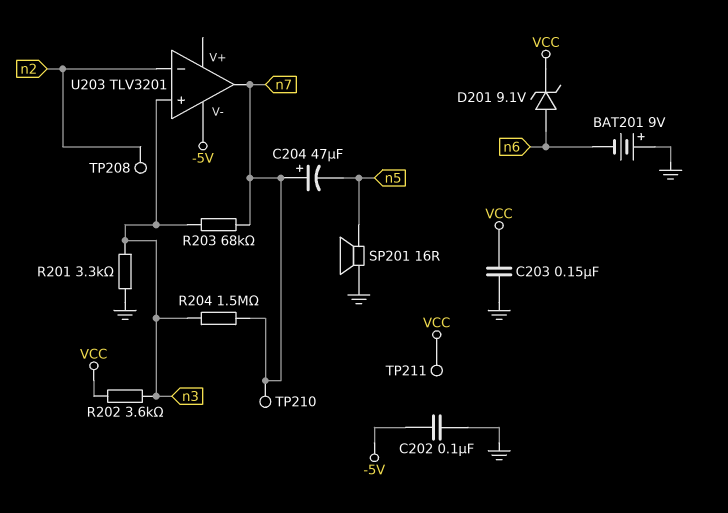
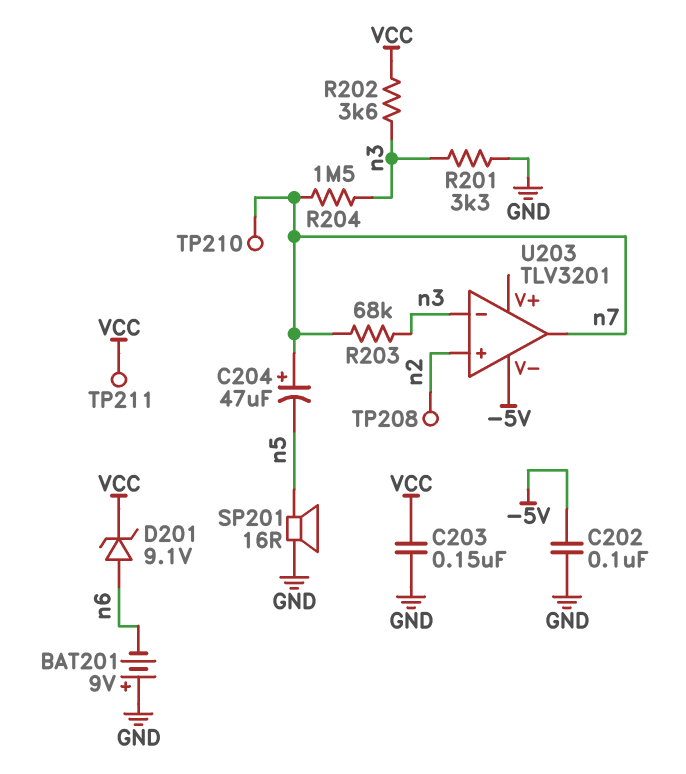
U203 pin in+: n3 -> n2
U203 pin in-: n2 -> n3

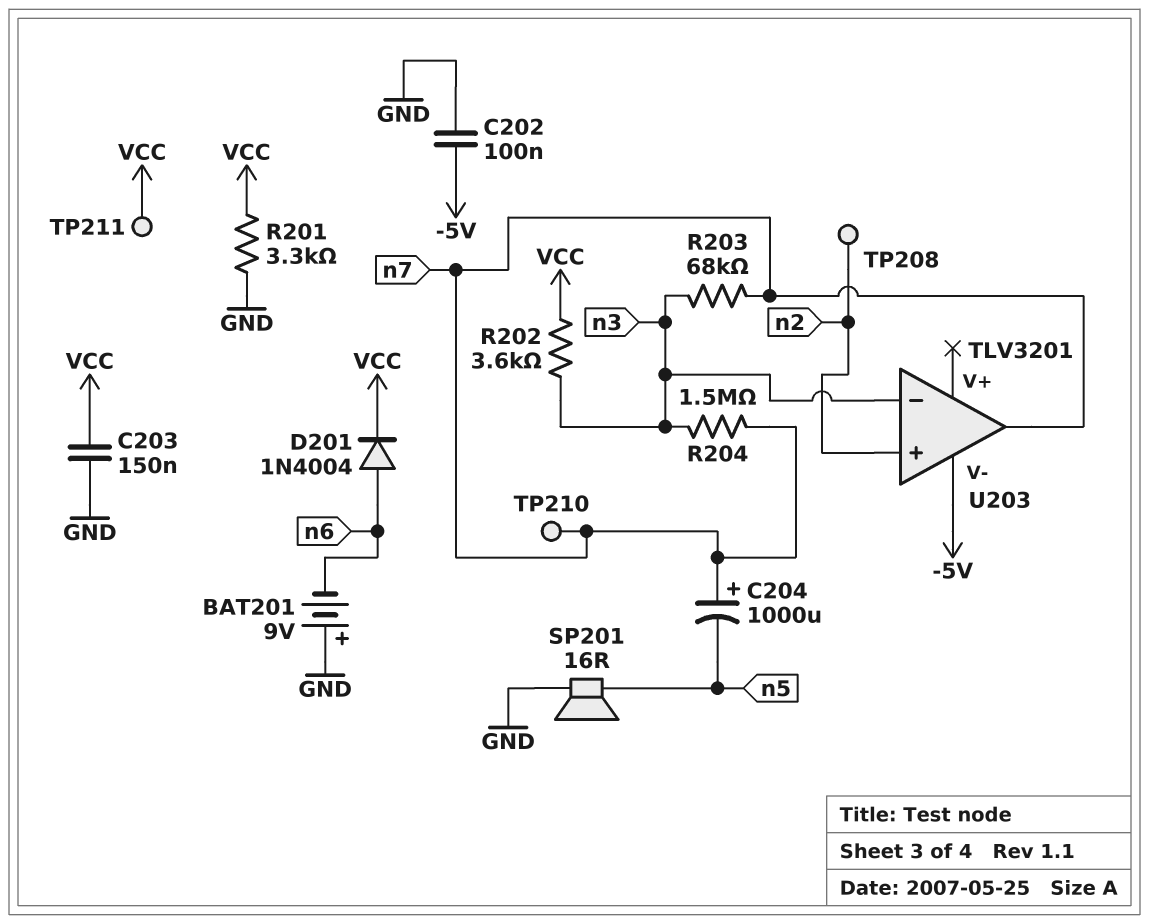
C204: 47uF (plus n7, minus n5) -> 1000uF (plus n7, minus n5)
D201: zener 9.1V (A n6, K VCC) -> diode 1N4004 (A n6, K VCC)
R201: 3.3k (GND, n3) -> 3.3k (GND, VCC)

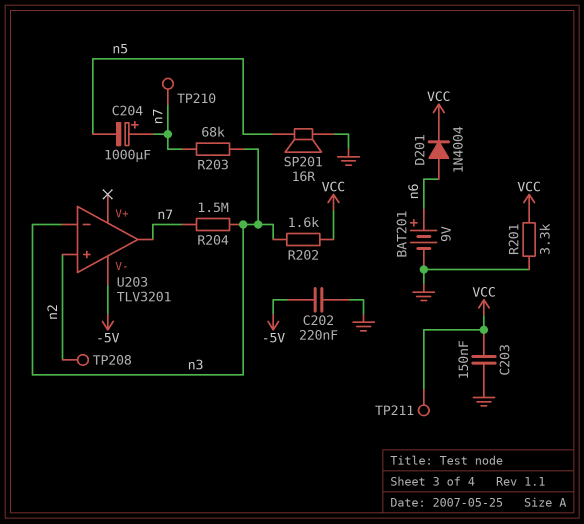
BAT201: 9V (plus GND, minus n6) -> 9V (plus n6, minus GND)
C202: 100nF (-5V, GND) -> 220nF (-5V, GND)
R202: 3.6k (VCC, n3) -> 1.6k (VCC, n3)

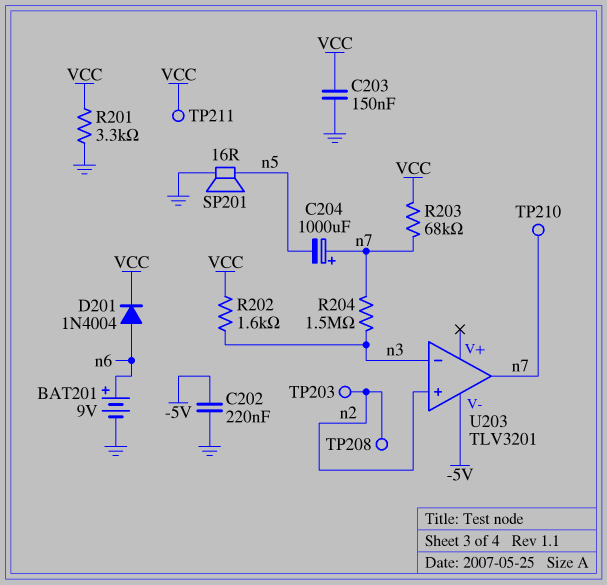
R203: 68k (n3, n7) -> 68k (VCC, n7)
TP203: none -> test point (n2)

